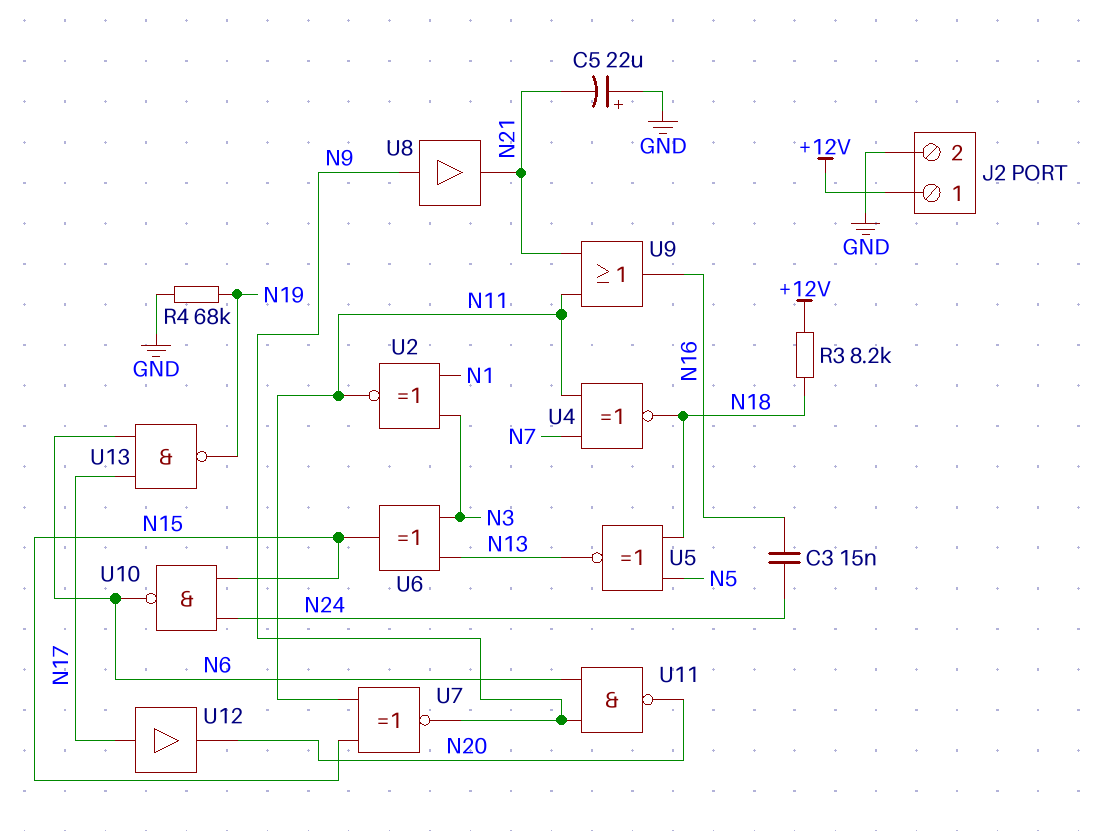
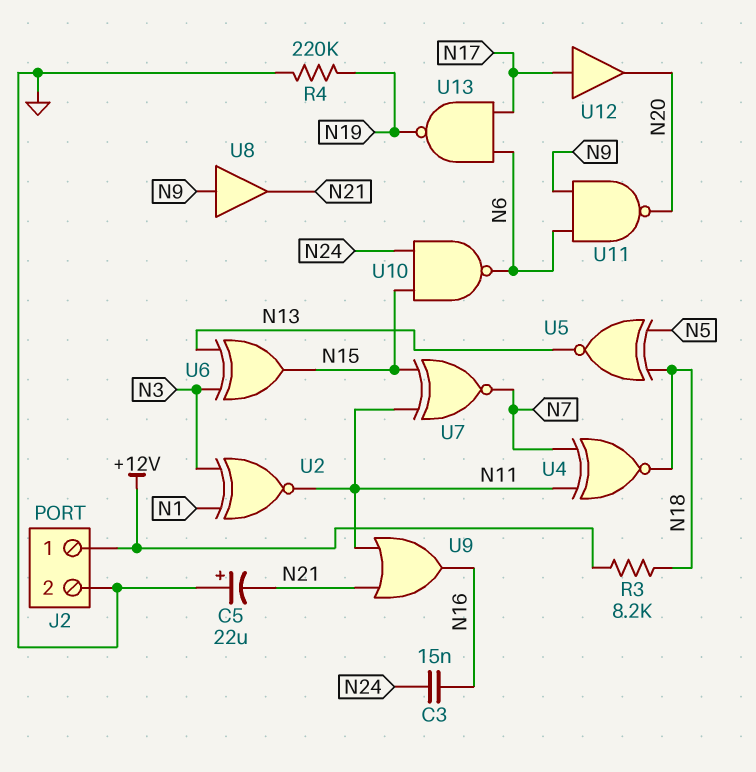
R4: 68k (GND, N19) -> 220k (GND, N19)
U7: XNOR (in N11, in N15, out N9) -> XNOR (in N11, in N15, out N7)

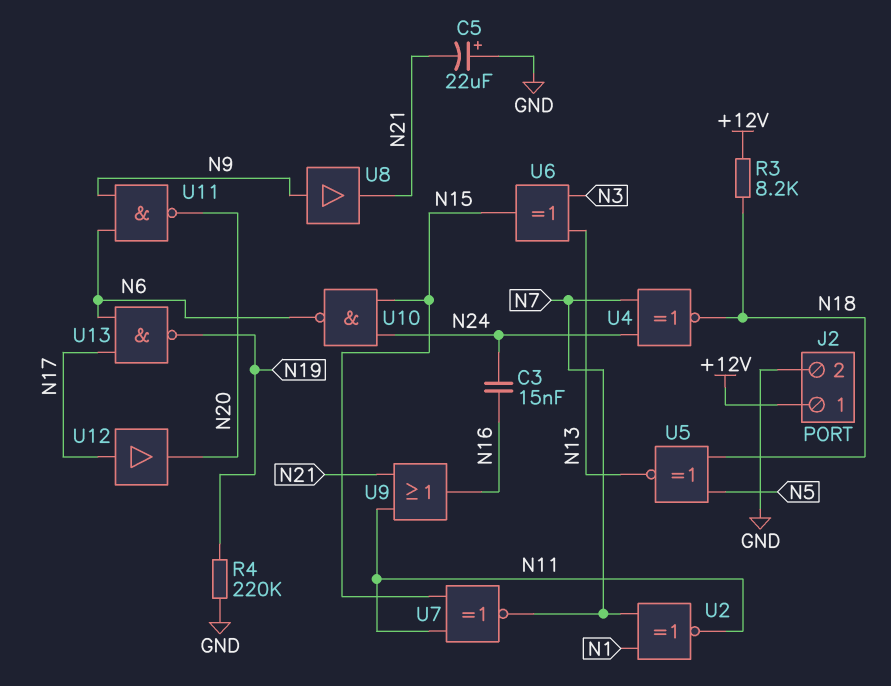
U2: XNOR (in N1, in N3, out N11) -> XNOR (in N1, in N7, out N11)
U4: XNOR (in N7, in N11, out N18) -> XNOR (in N7, in N24, out N18)

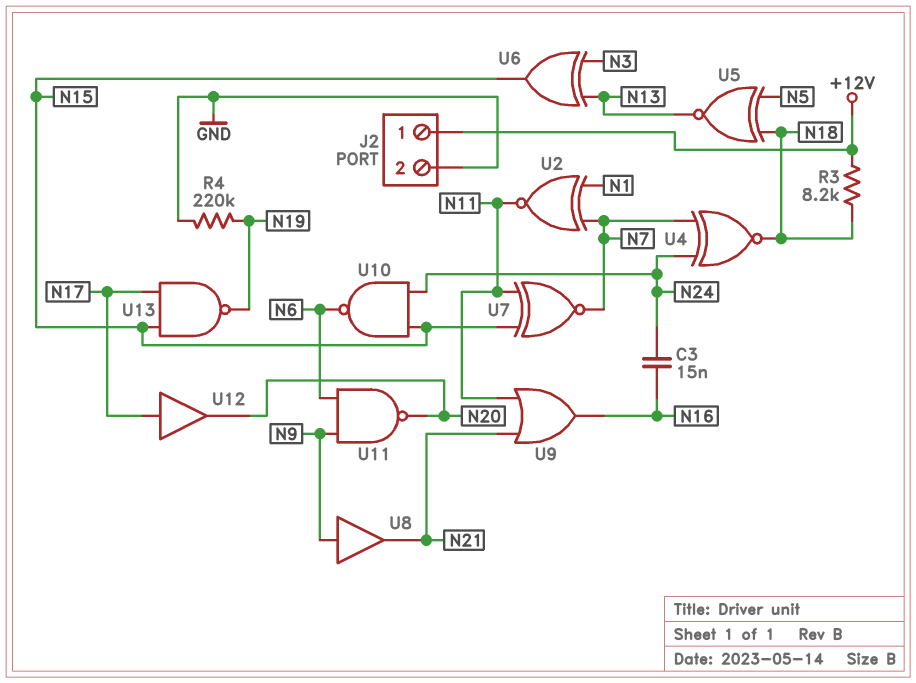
C5: 22uF (plus GND, minus N21) -> none
U13: NAND (in N6, in N17, out N19) -> NAND (in N15, in N17, out N19)

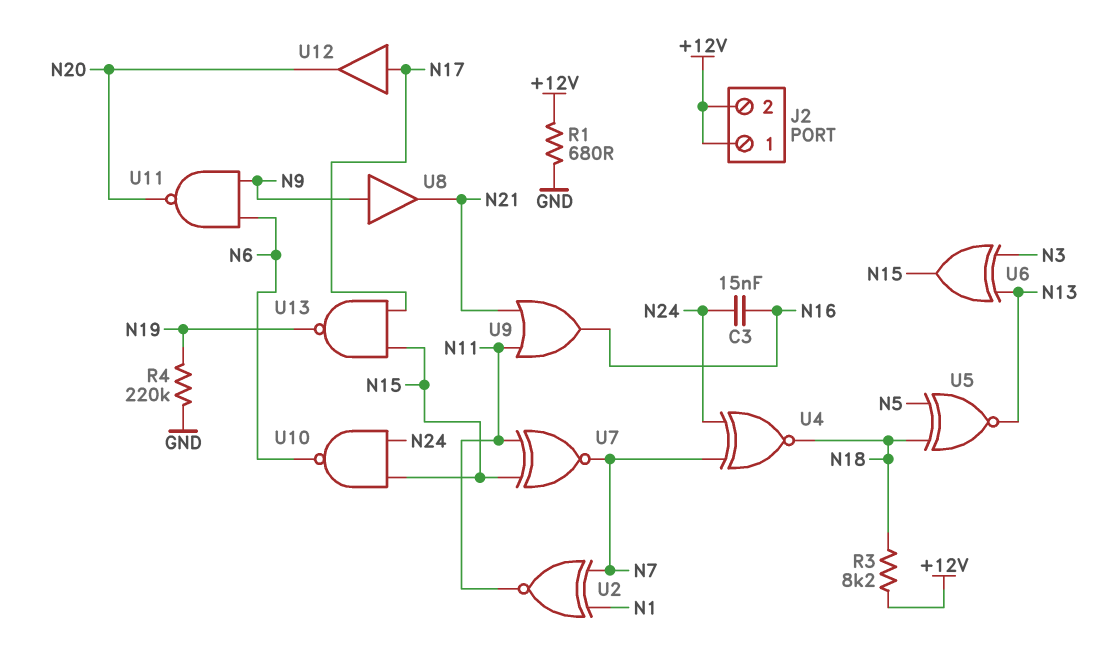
J2 pin 2: GND -> +12V
R1: none -> 680 (+12V, GND)

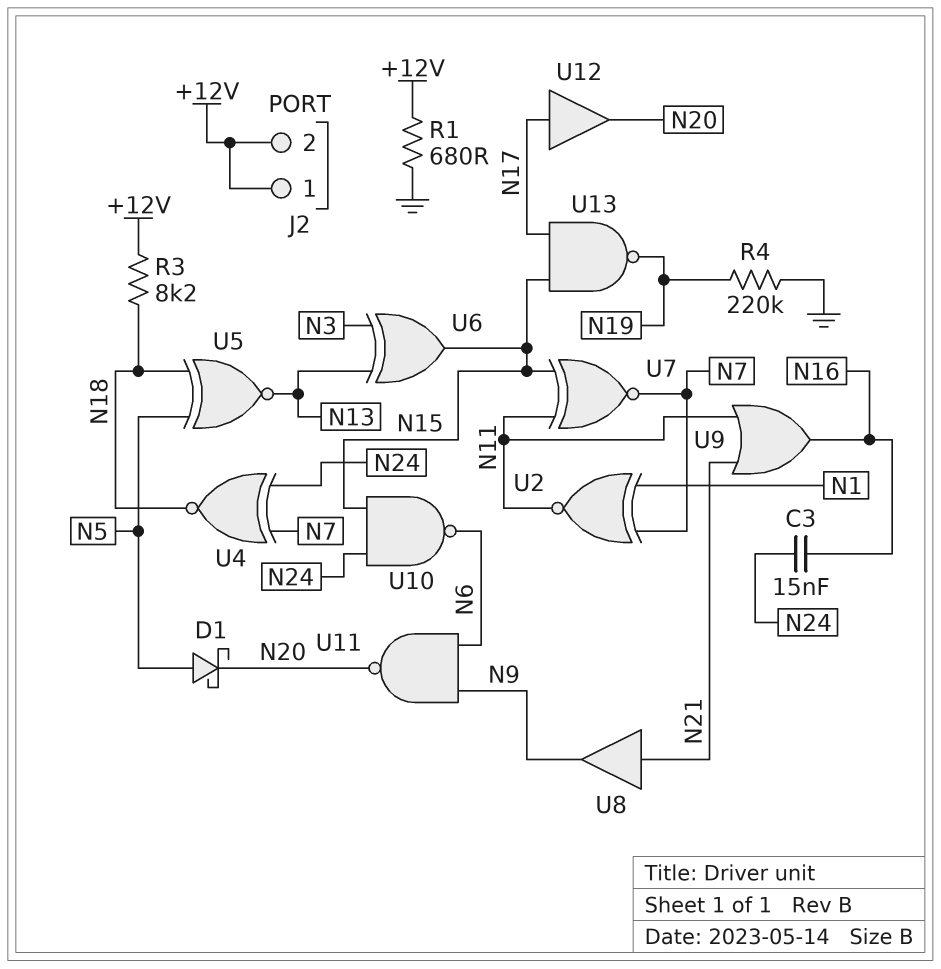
D1: none -> schottky (A N5, K N20)
U8: buffer (in N9, out N21) -> buffer (in N21, out N9)

